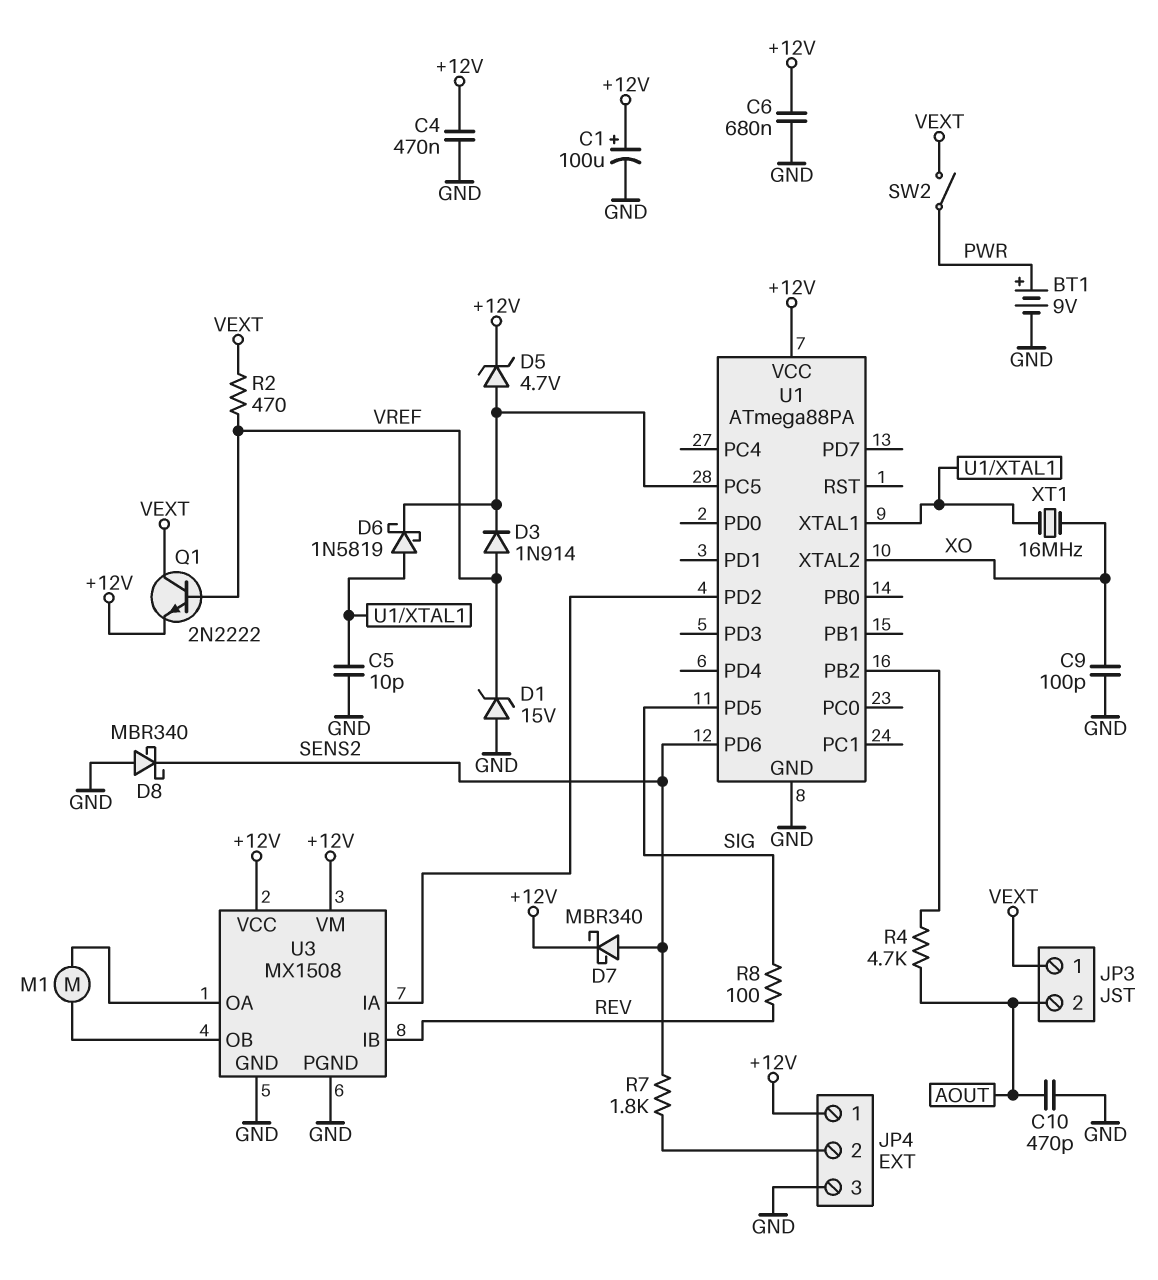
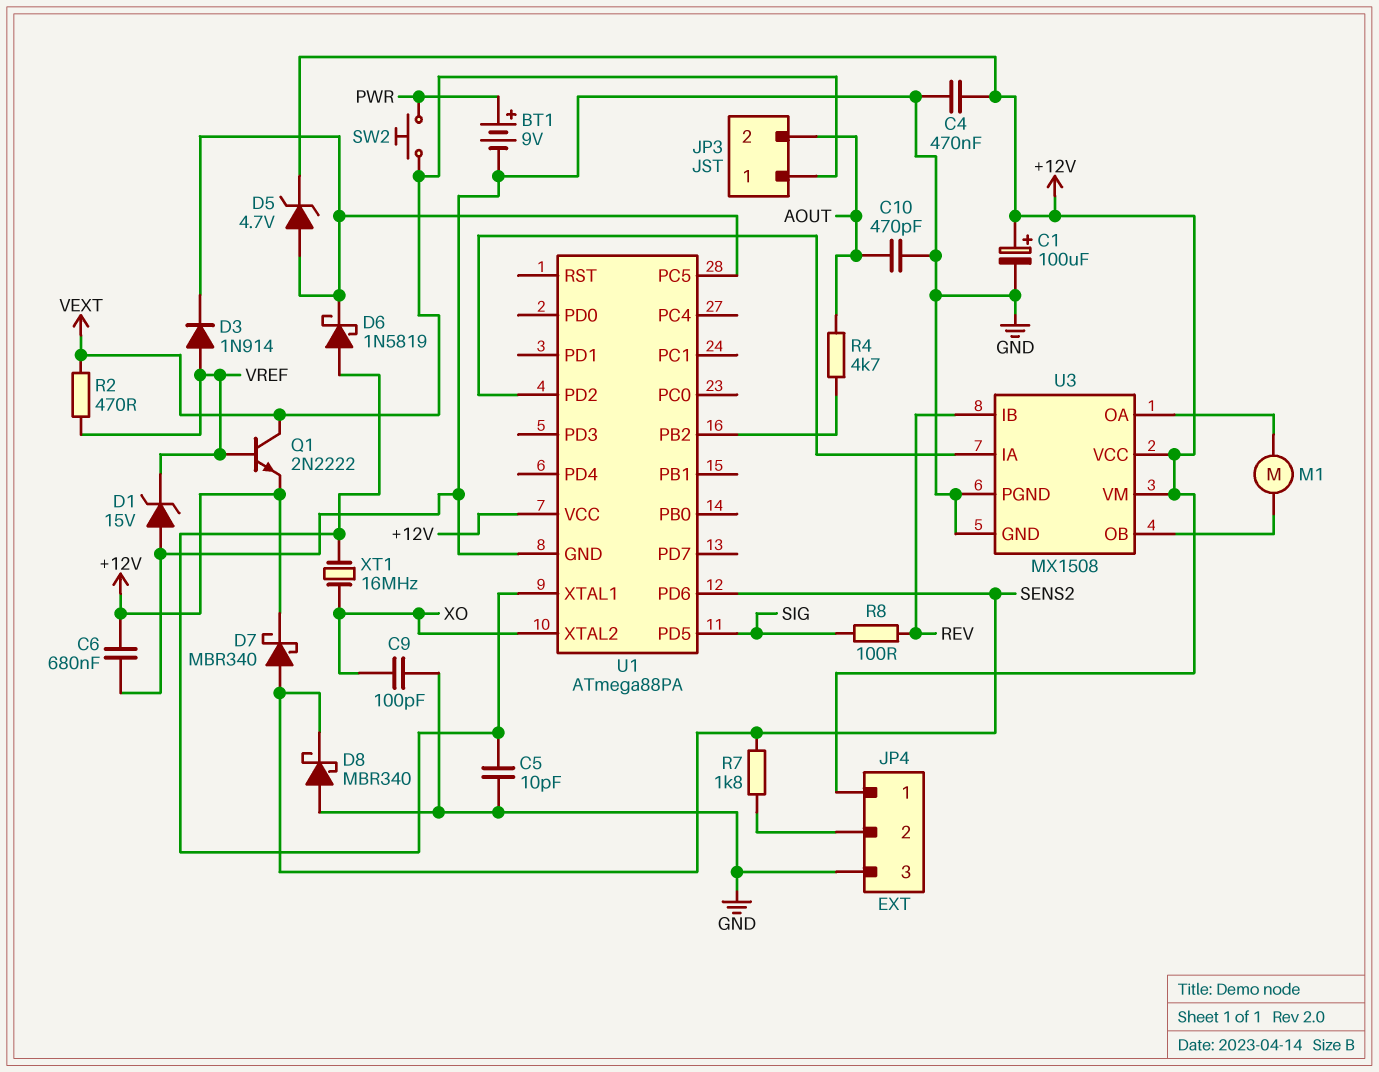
SW2: switch (PWR, VEXT) -> button (PWR, VEXT)

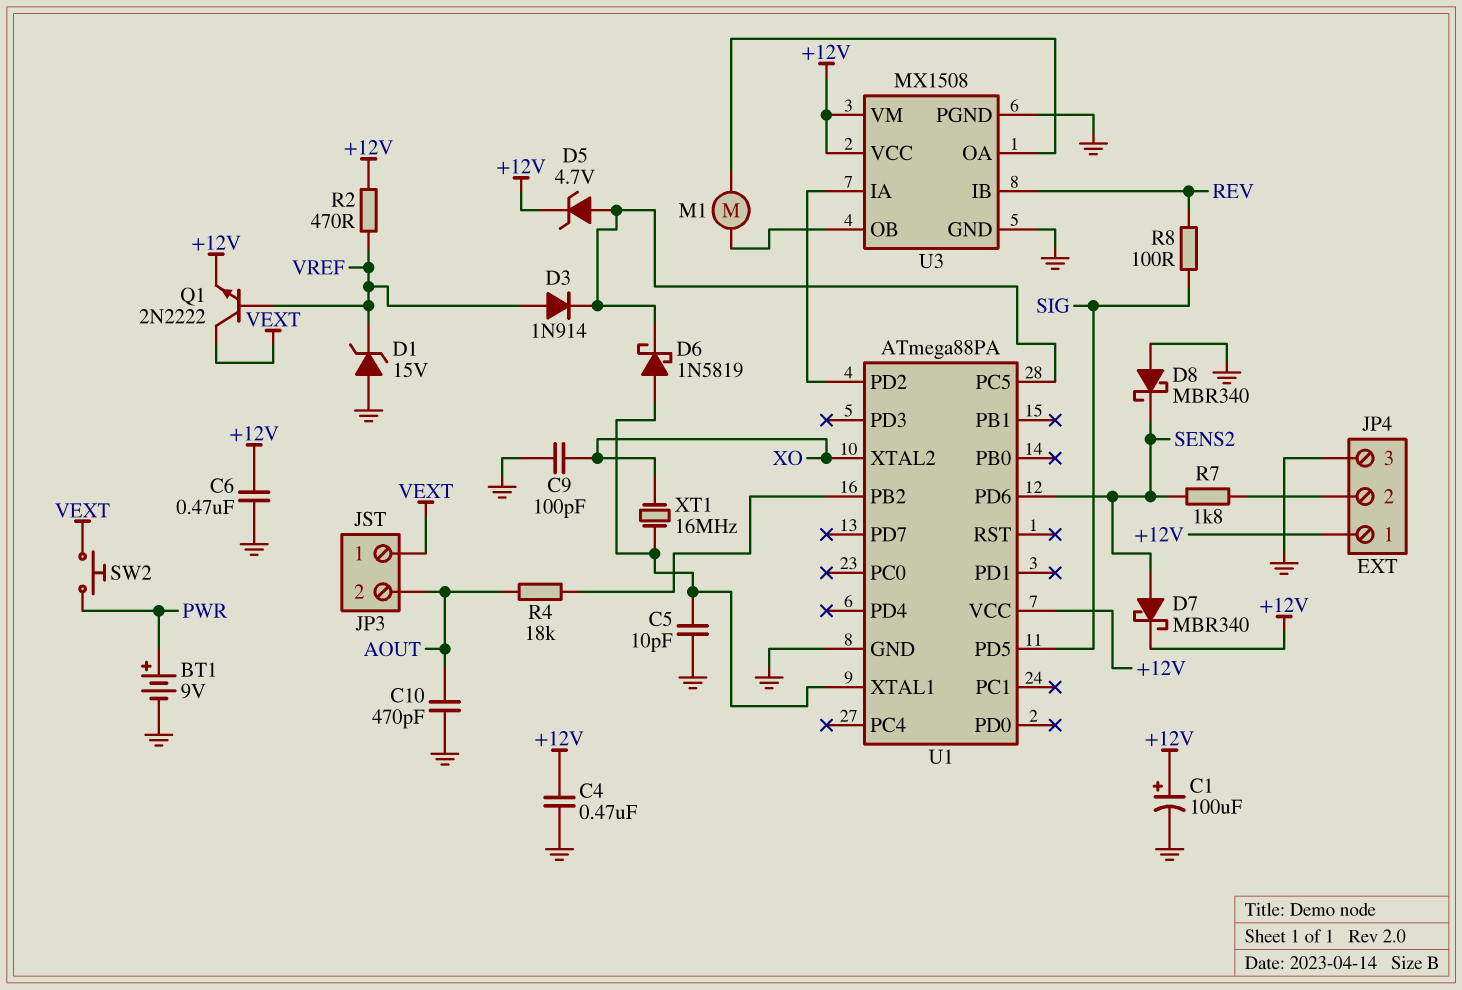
C6: 680nF (+12V, GND) -> 470nF (+12V, GND)
R2: 470 (VEXT, VREF) -> 470 (+12V, VREF)
R4: 4.7k (AOUT, U1/PB2) -> 18k (AOUT, U1/PB2)

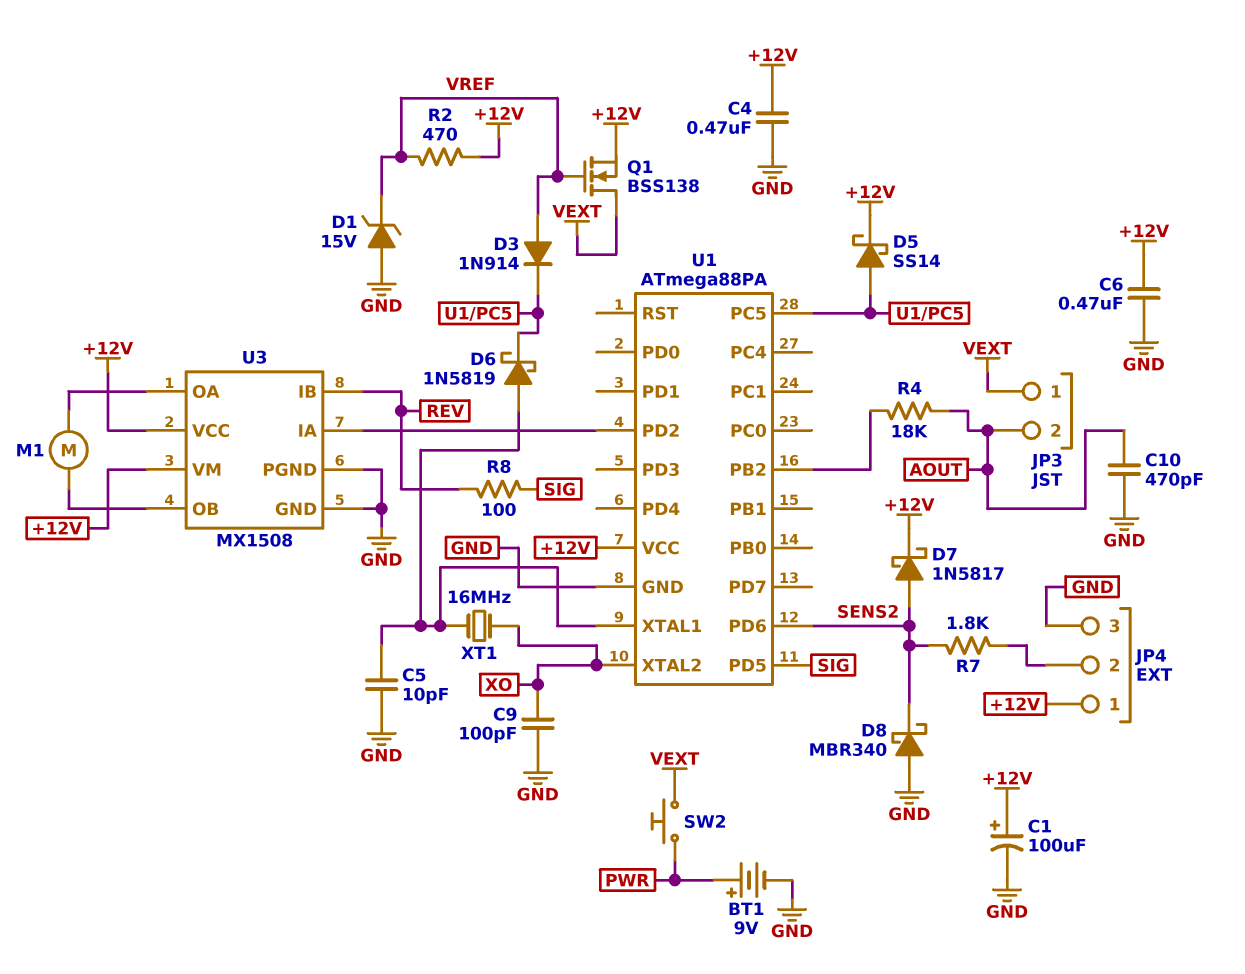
D5: zener 4.7V (A U1/PC5, K +12V) -> schottky SS14 (A U1/PC5, K +12V)
D7: schottky MBR340 (A SENS2, K +12V) -> schottky 1N5817 (A SENS2, K +12V)
Q1: NPN 2N2222 (B VREF, C VEXT, E +12V) -> NMOS BSS138 (G VREF, D VEXT, S +12V)

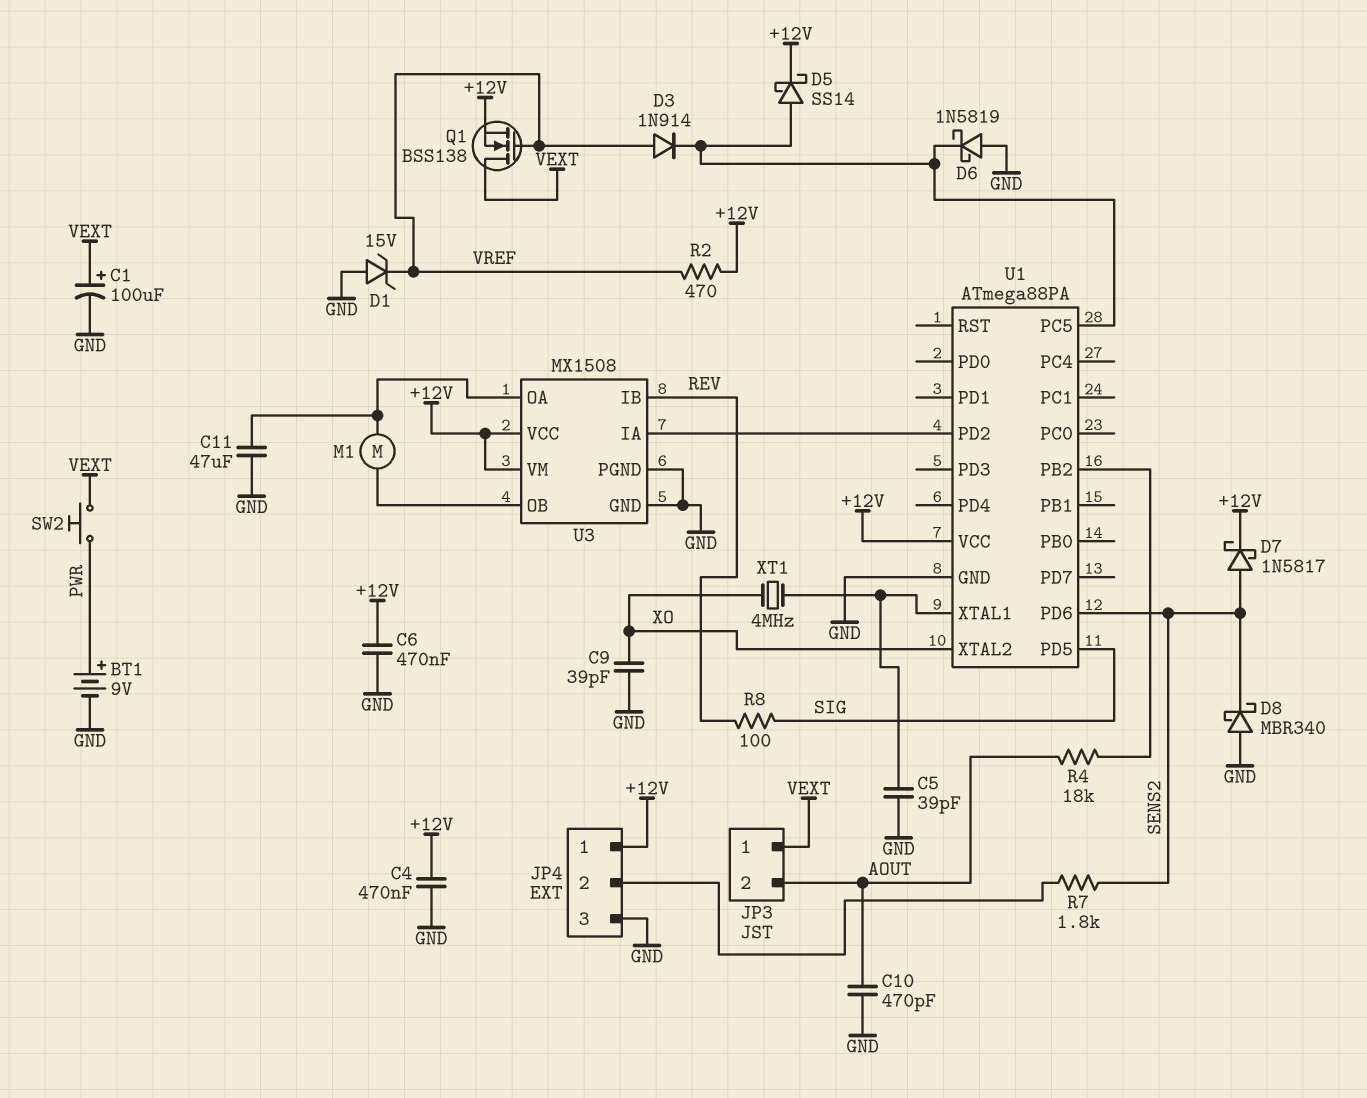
C1: 100uF (plus +12V, minus GND) -> 100uF (plus VEXT, minus GND)
C5: 10pF (GND, U1/XTAL1) -> 39pF (GND, U1/XTAL1)
C9: 100pF (GND, XO) -> 39pF (GND, XO)
C11: none -> 47uF (GND, U3/OA)
D6: schottky 1N5819 (A U1/XTAL1, K U1/PC5) -> schottky 1N5819 (A GND, K U1/PC5)
XT1: 16MHz (U1/XTAL1, XO) -> 4MHz (U1/XTAL1, XO)

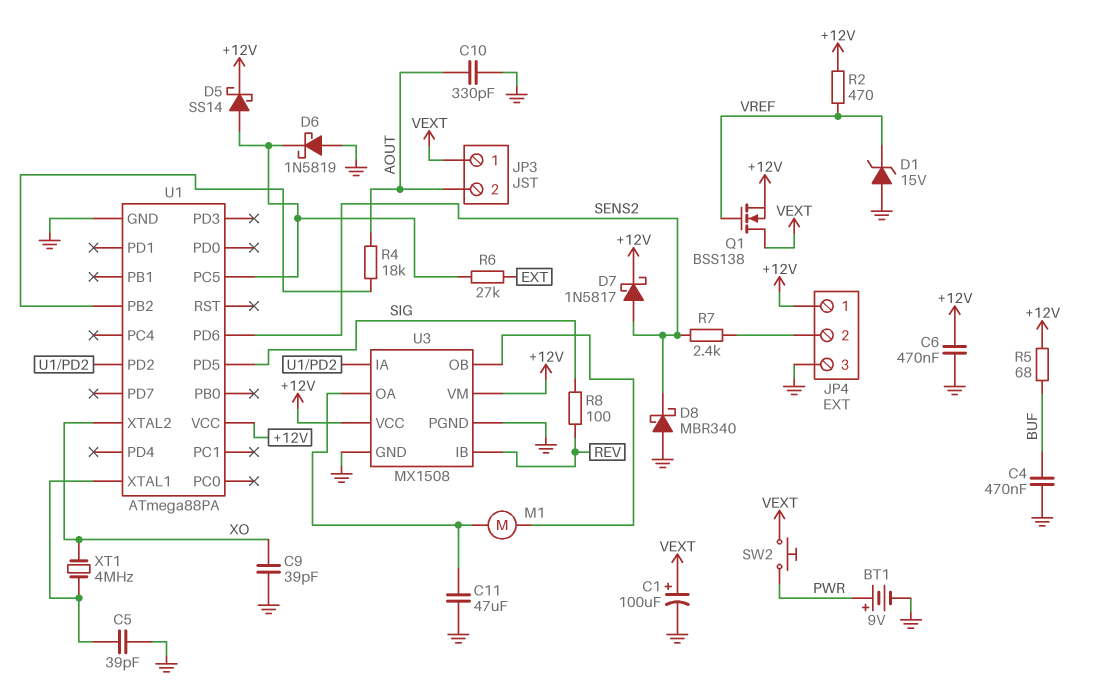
C4: 470nF (+12V, GND) -> 470nF (BUF, GND)
C10: 470pF (AOUT, GND) -> 330pF (AOUT, GND)
D3: diode 1N914 (A VREF, K U1/PC5) -> none
R5: none -> 68 (+12V, BUF)
R6: none -> 27k (EXT, U1/PC5)
R7: 1.8k (JP4/2, SENS2) -> 2.4k (JP4/2, SENS2)

